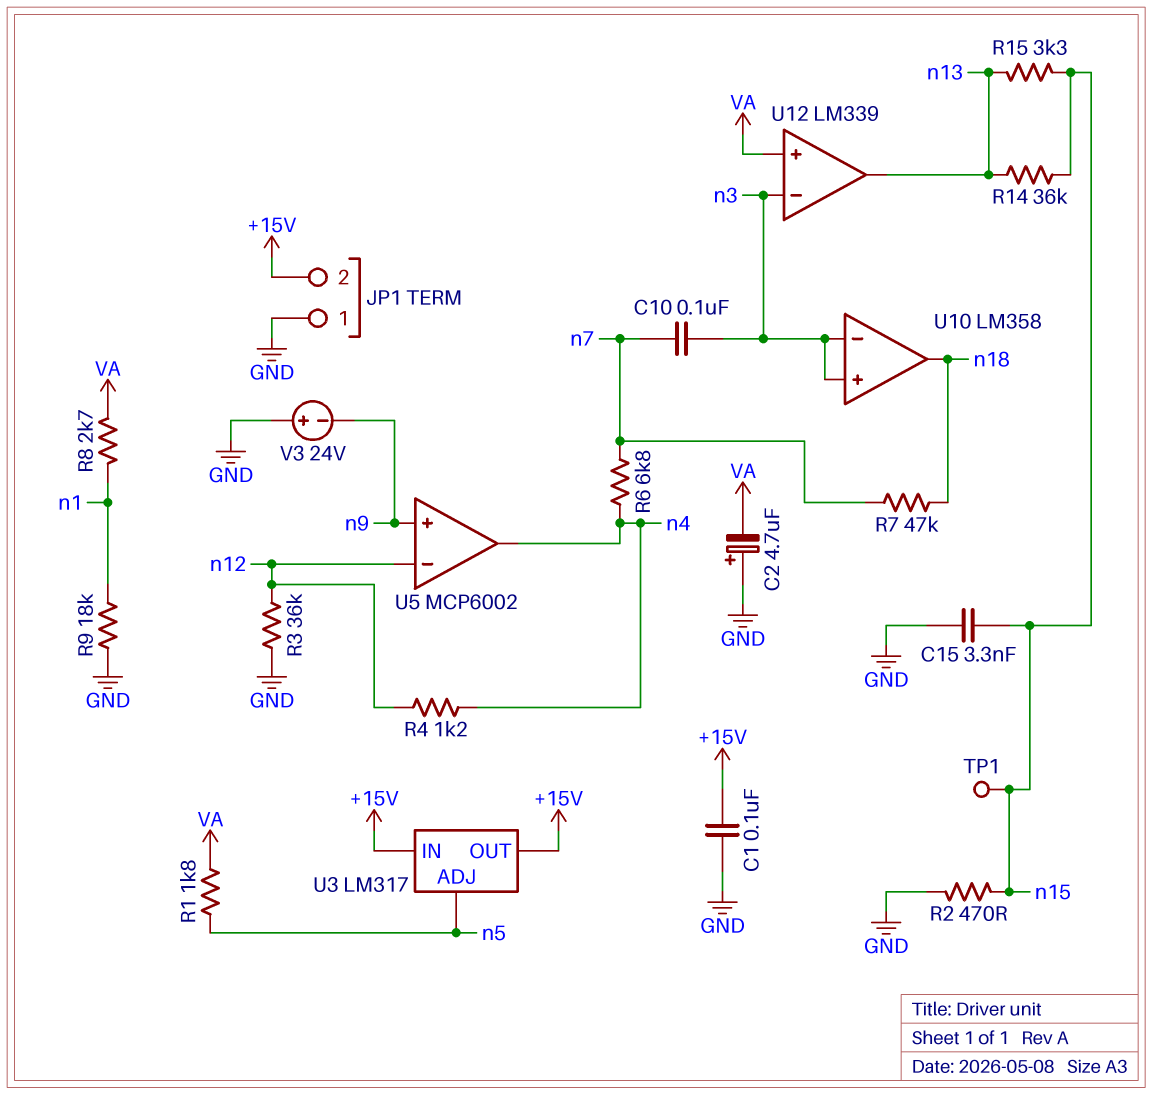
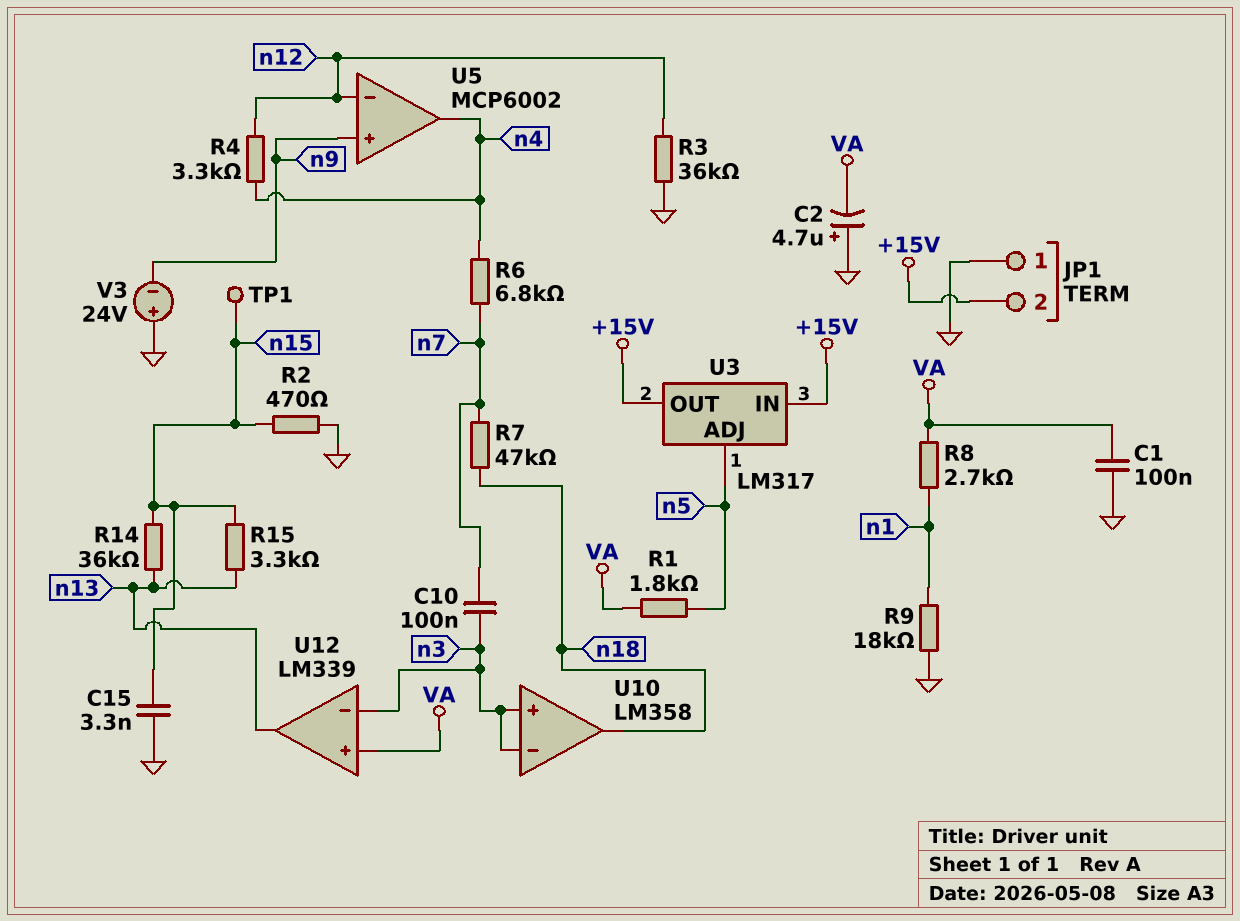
C1: 100nF (+15V, GND) -> 100nF (GND, VA)
R4: 1.2k (n4, n12) -> 3.3k (n4, n12)

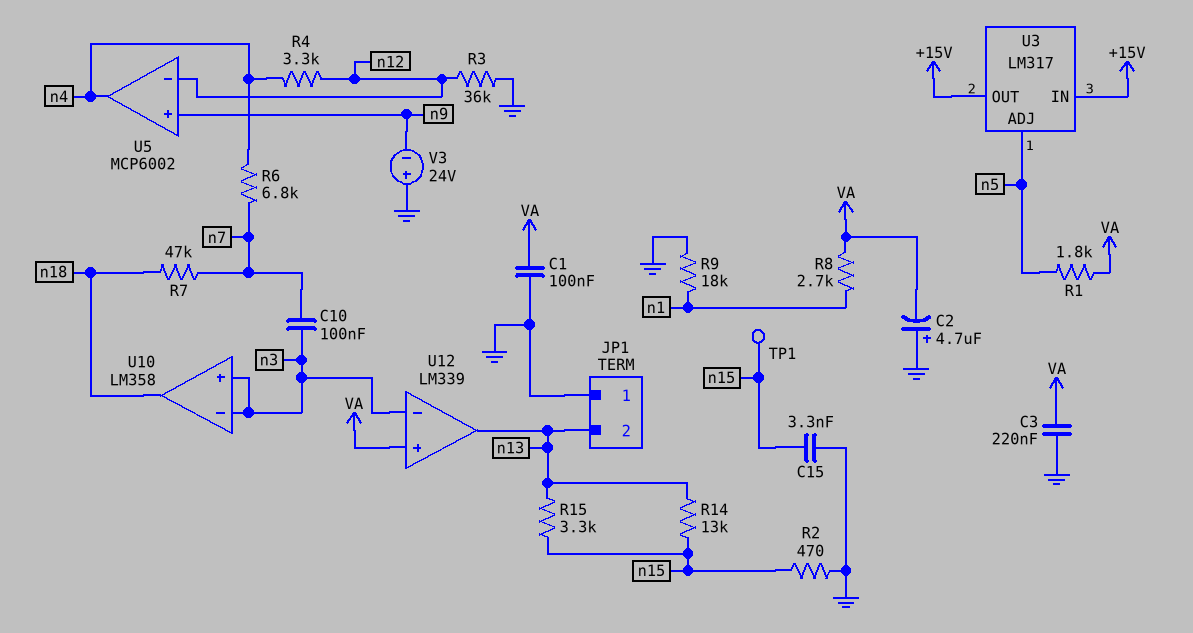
C3: none -> 220nF (GND, VA)
JP1 pin 2: +15V -> n13
R14: 36k (n13, n15) -> 13k (n13, n15)

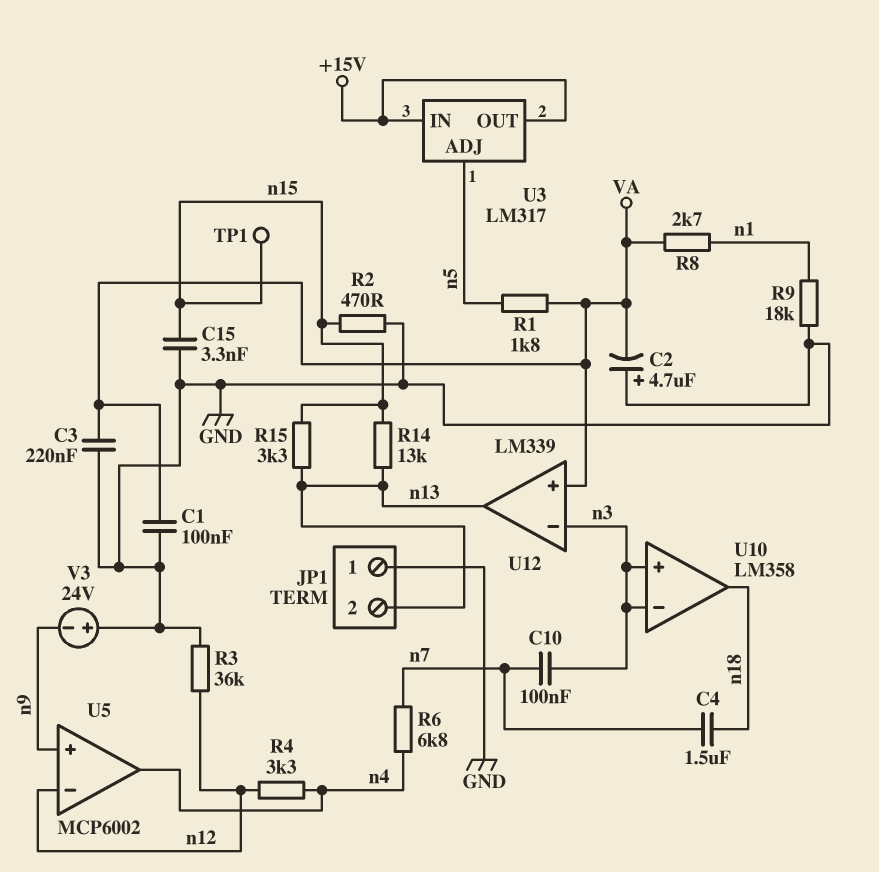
C4: none -> 1.5uF (n7, n18)
R7: 47k (n7, n18) -> none

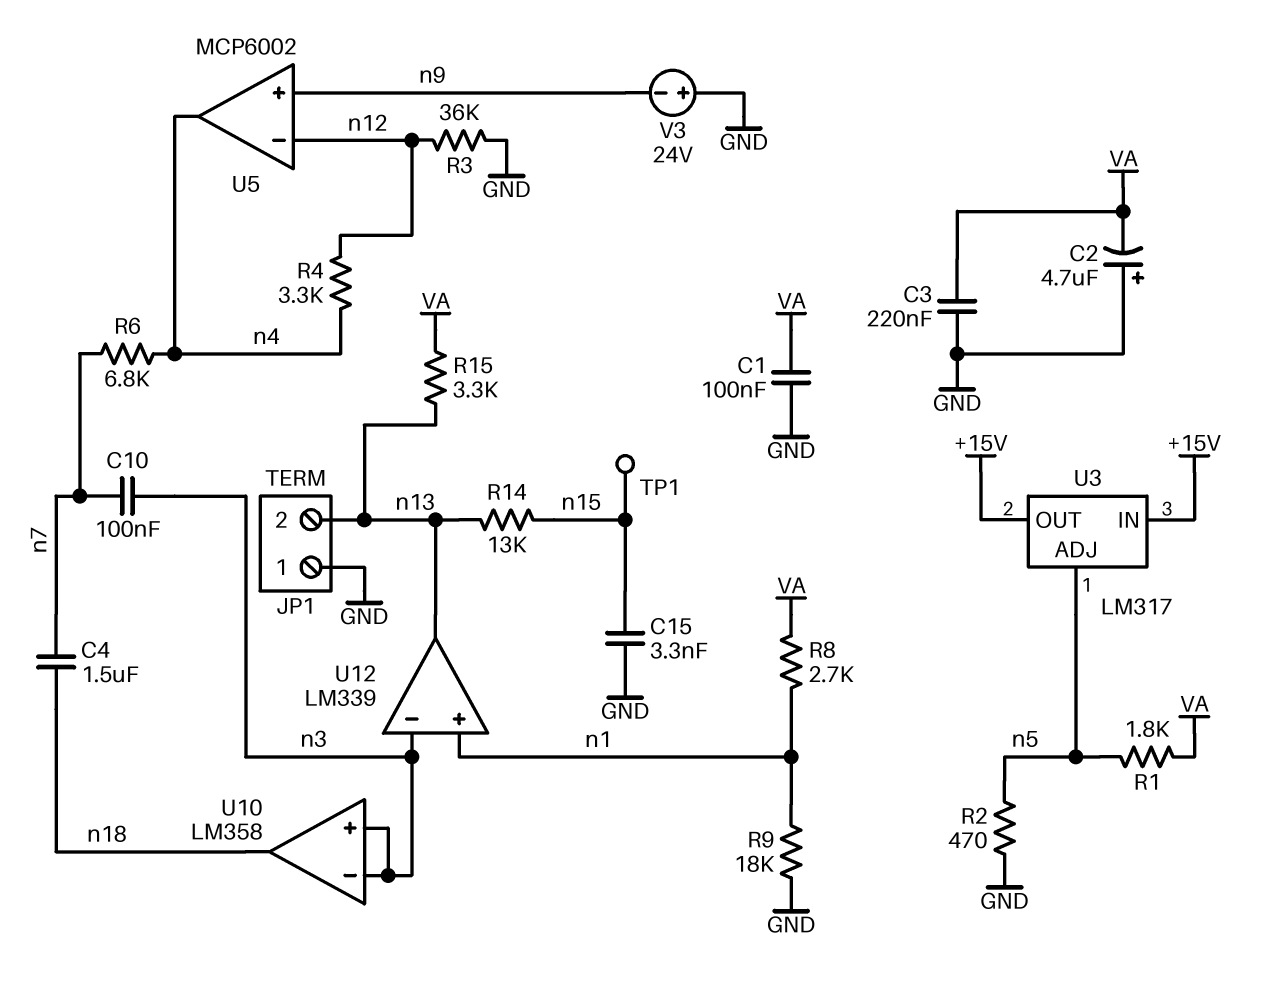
R2: 470 (GND, n15) -> 470 (GND, n5)
R15: 3.3k (n13, n15) -> 3.3k (VA, n13)
U12 pin in+: VA -> n1

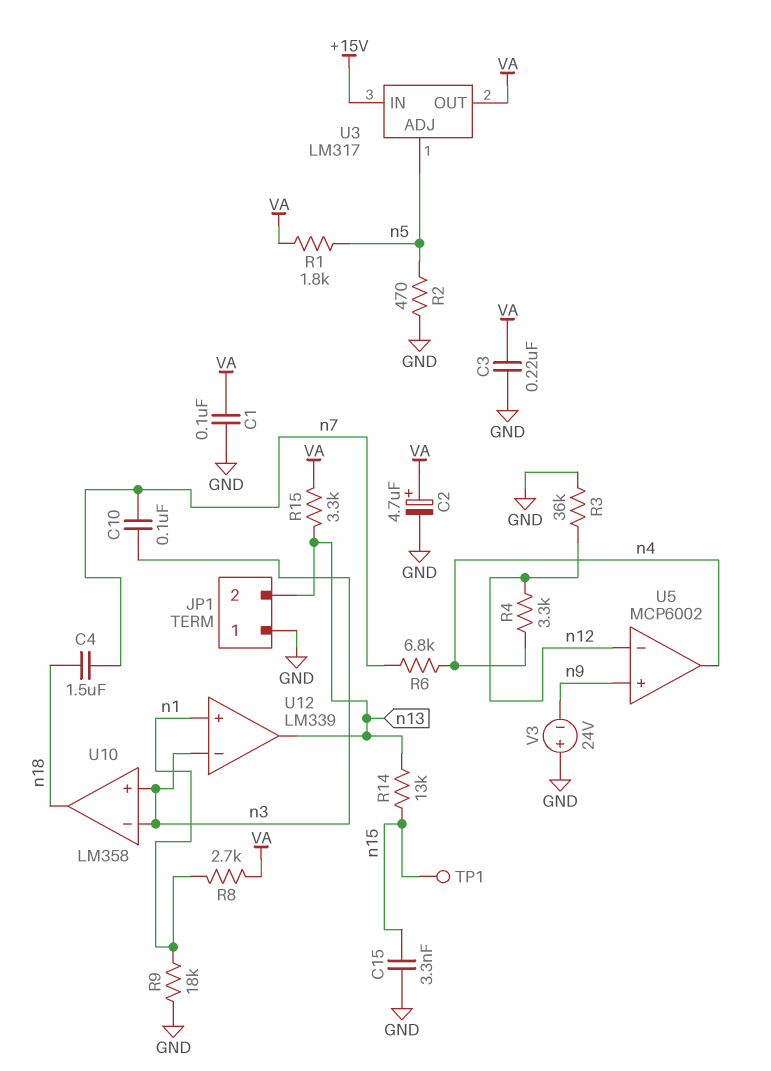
C2: 4.7uF (plus GND, minus VA) -> 4.7uF (plus VA, minus GND)
U3 pin OUT: +15V -> VA

